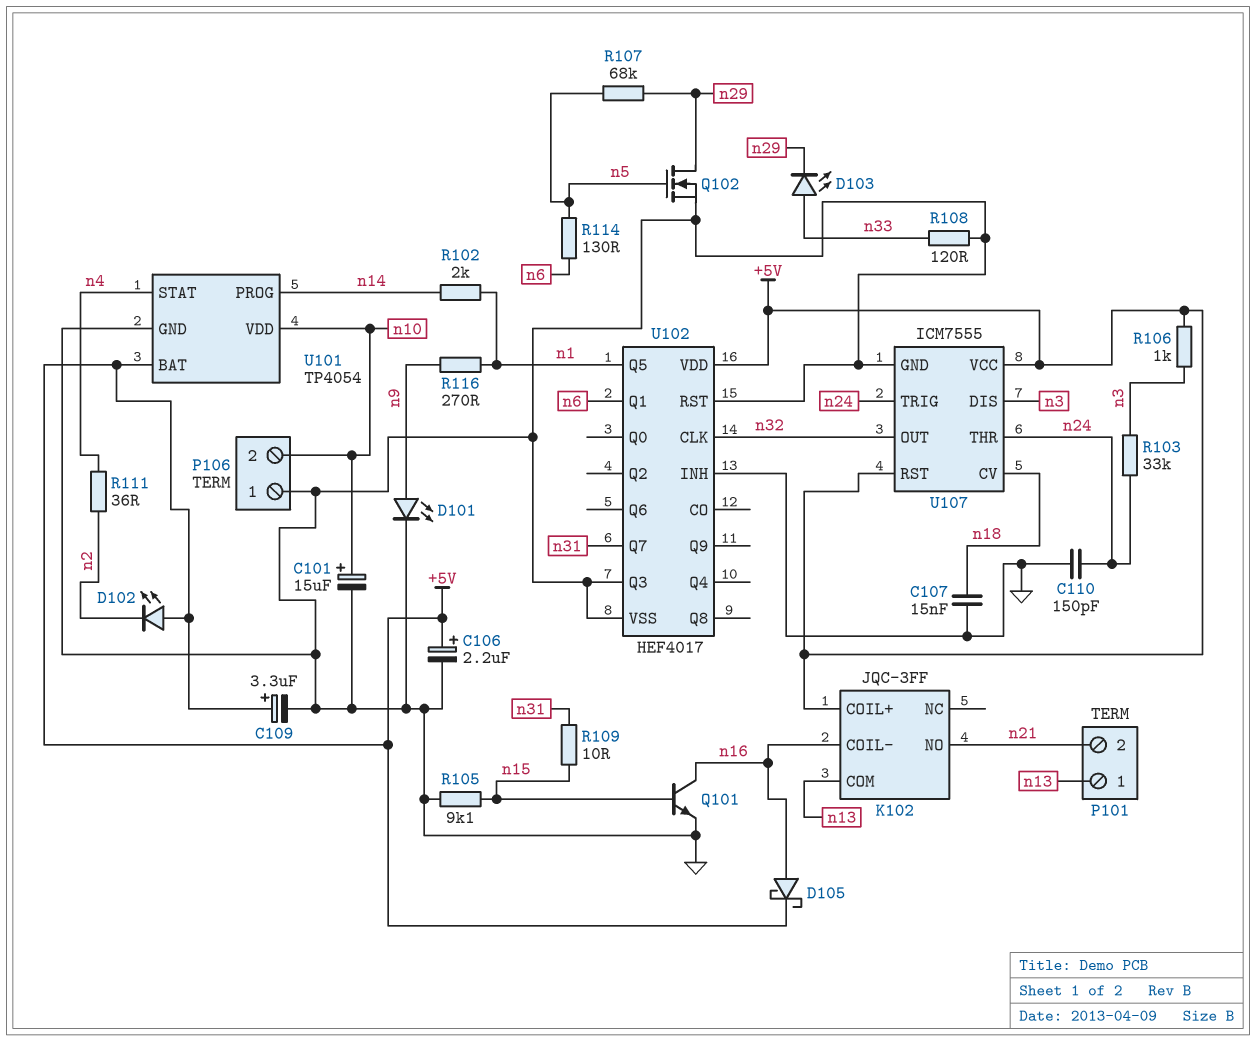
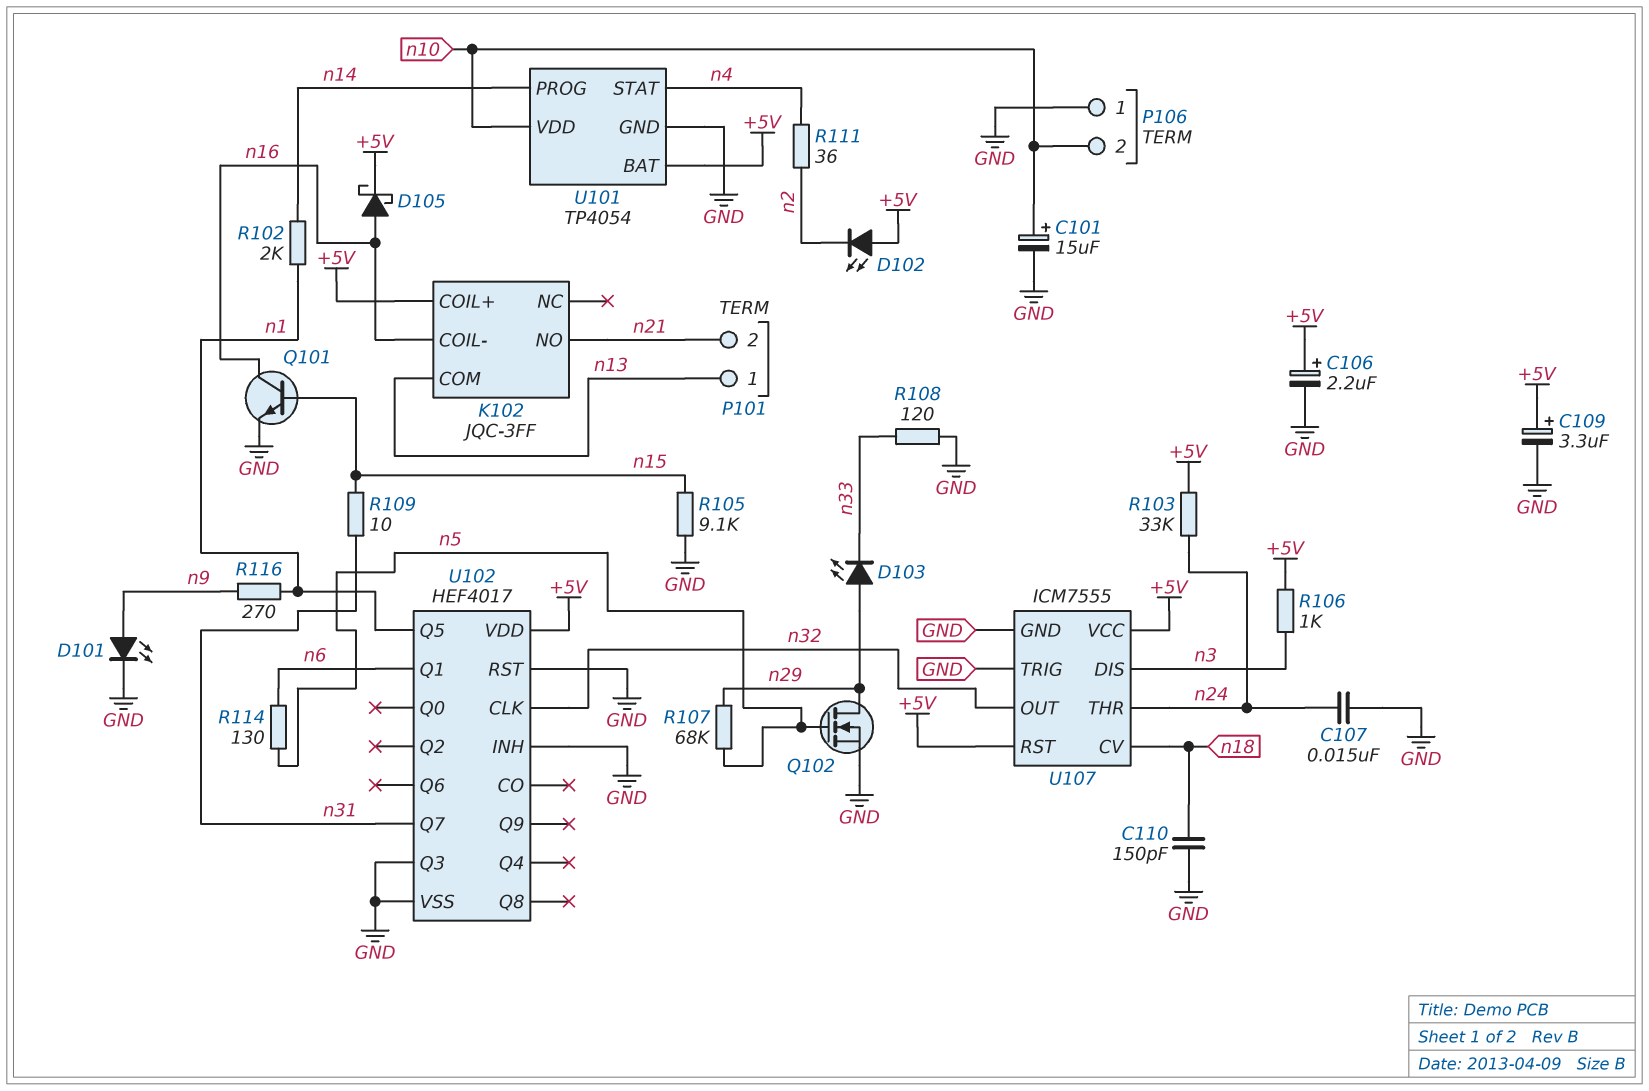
C107: 15nF (GND, n18) -> 15nF (GND, n24)
C110: 150pF (GND, n24) -> 150pF (GND, n18)
D103: LED (A n33, K n29) -> LED (A n29, K n33)
R103: 33k (n3, n24) -> 33k (+5V, n24)
U107 pin TRIG: n24 -> GND

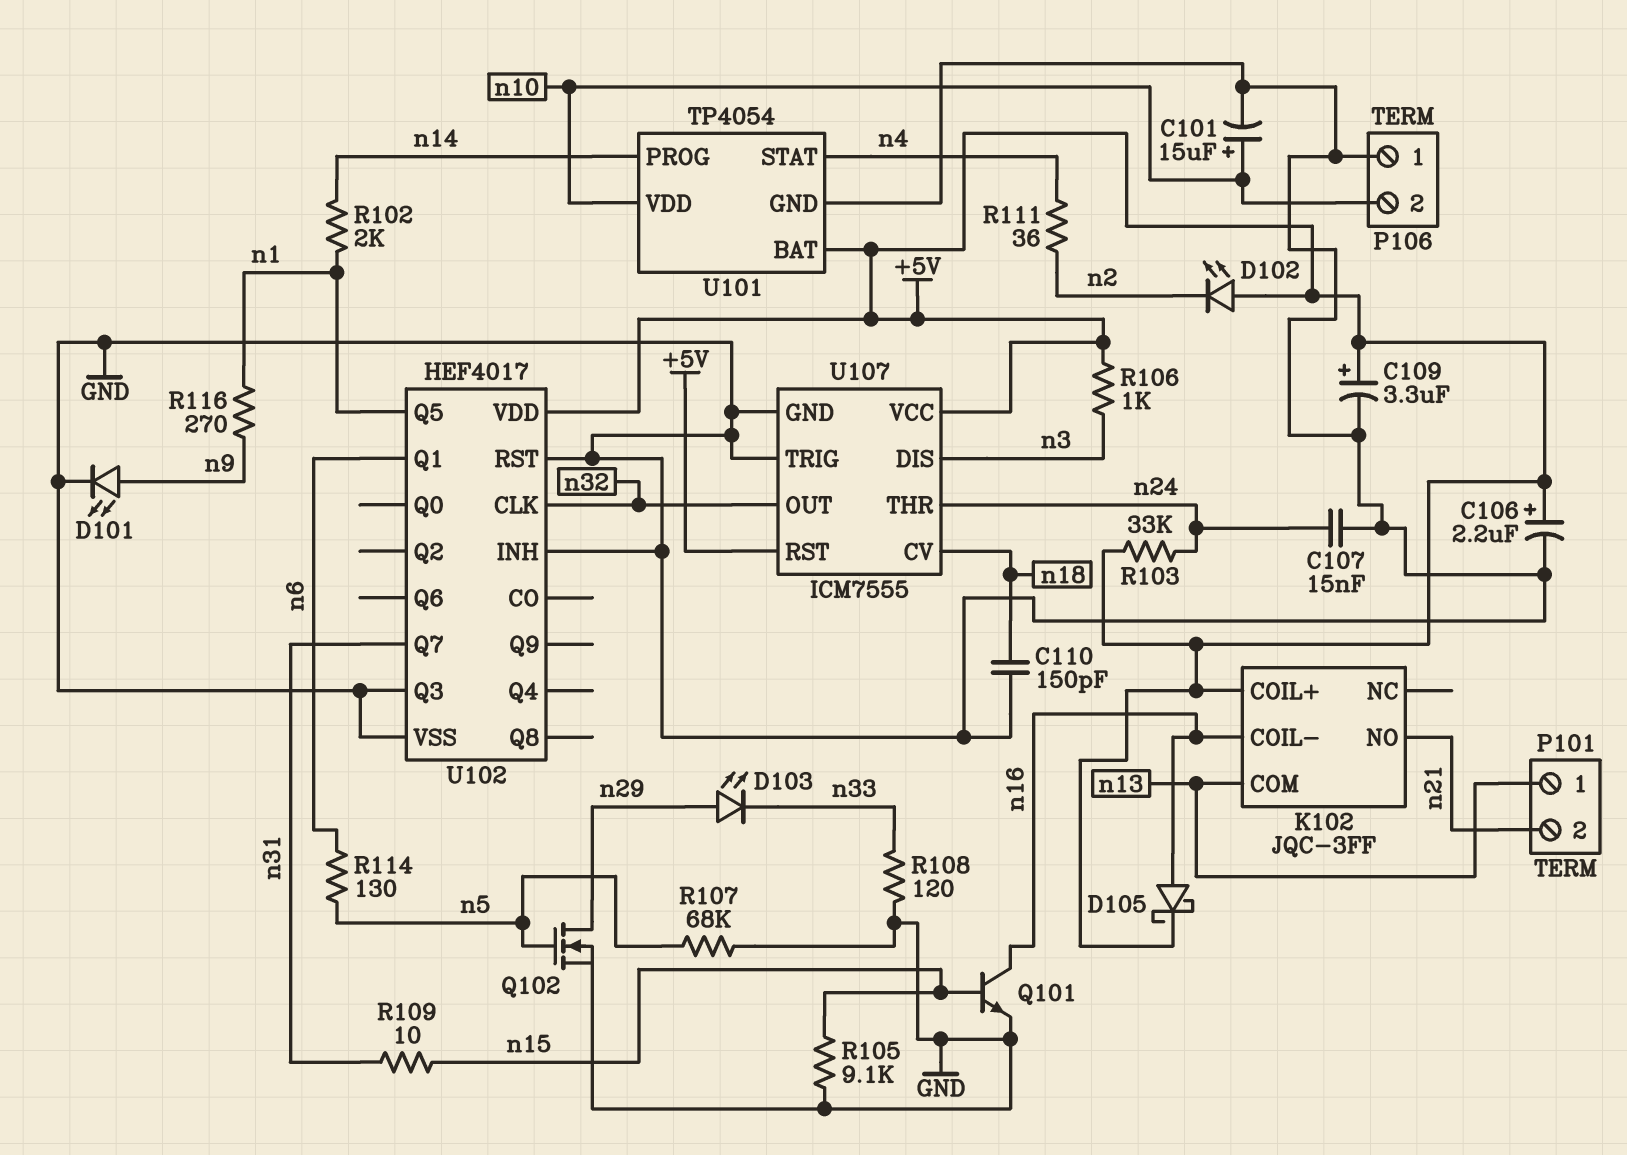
R107: 68k (n5, n29) -> 68k (GND, n5)

